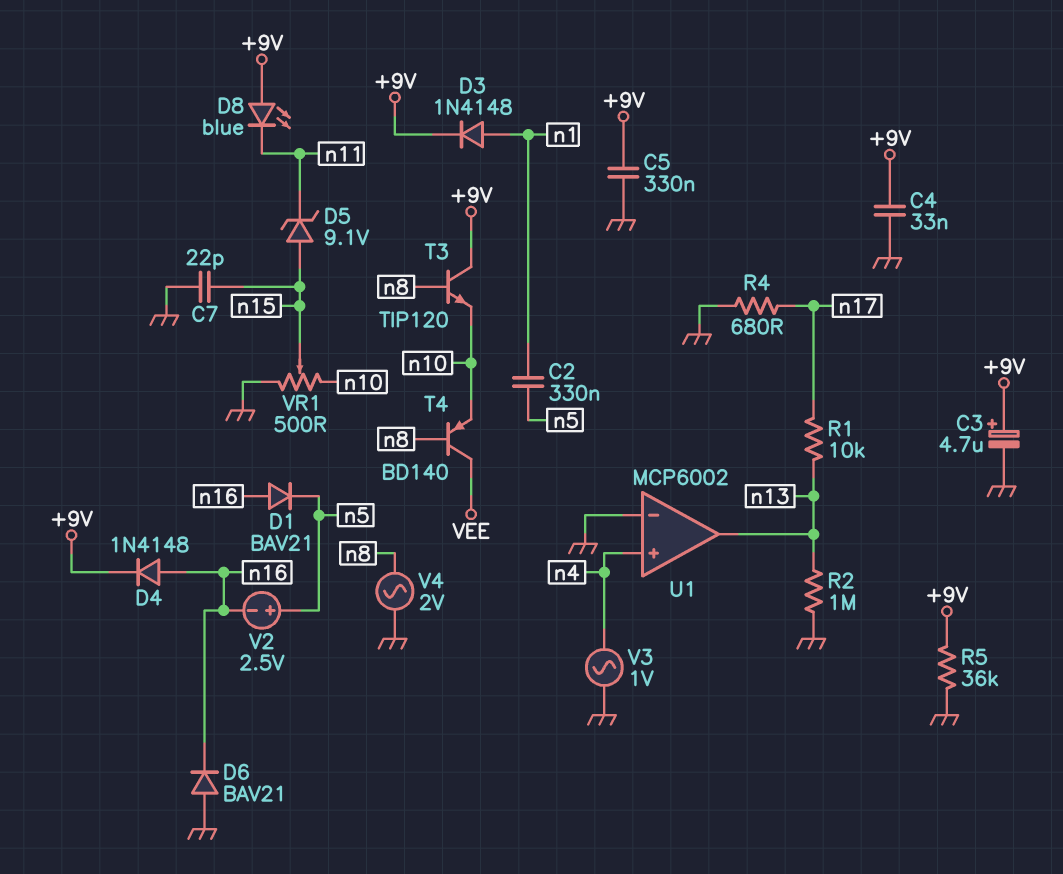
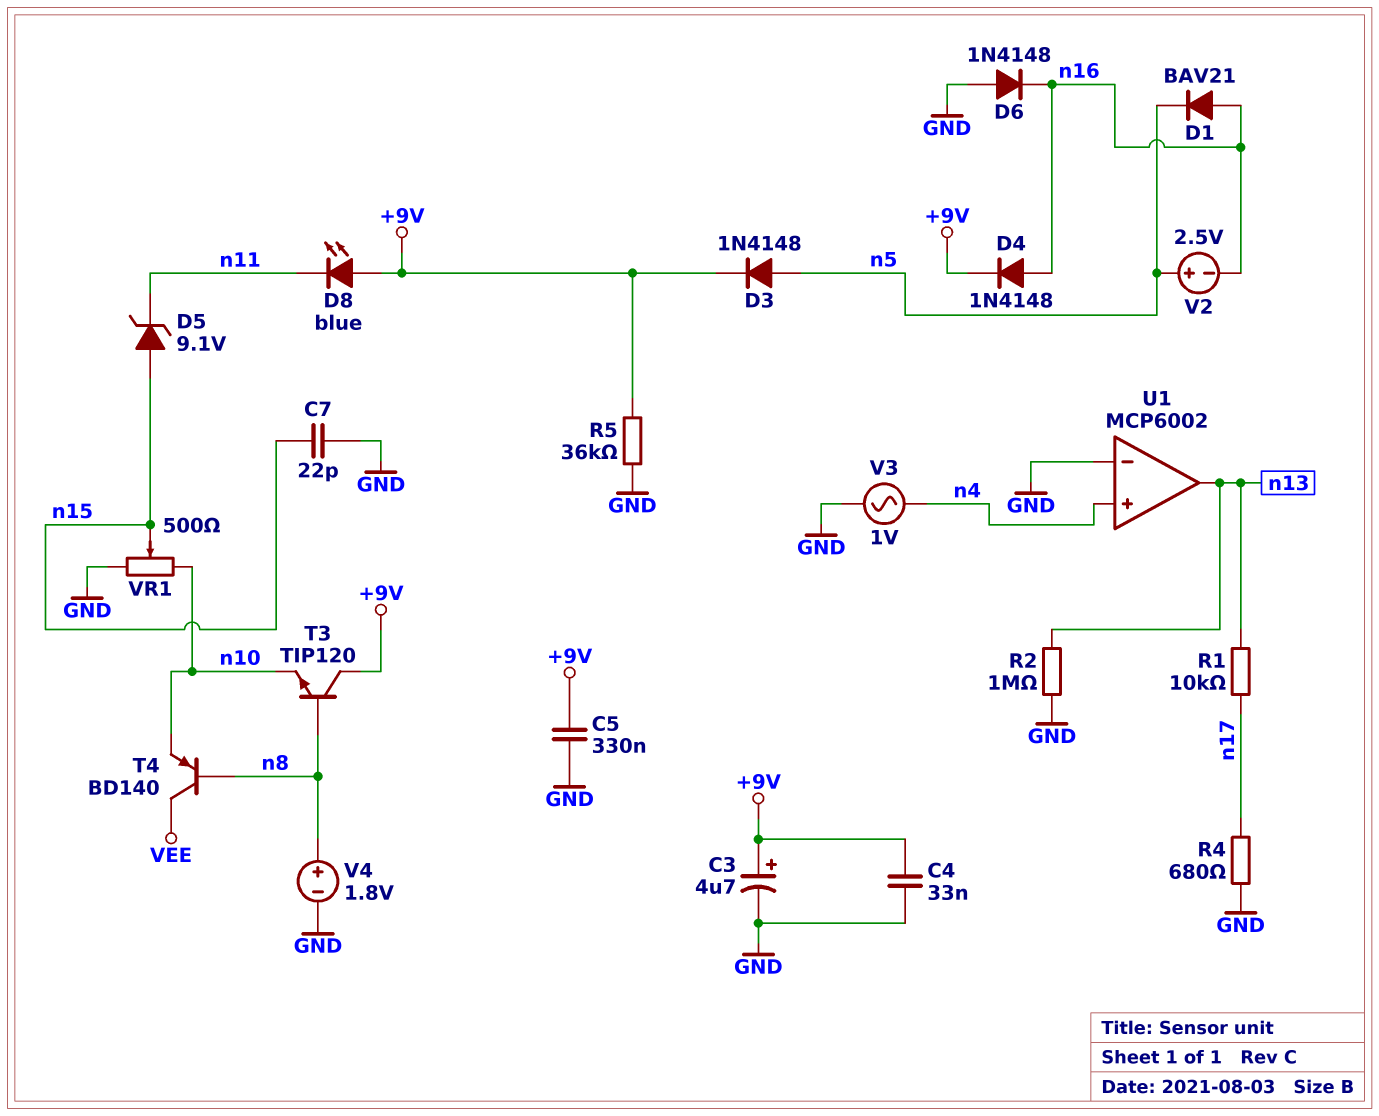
C2: 330nF (n1, n5) -> none
D3: diode 1N4148 (A n1, K +9V) -> diode 1N4148 (A n5, K +9V)
D6: diode BAV21 (A GND, K n16) -> diode 1N4148 (A GND, K n16)
V4: AC 2V (GND, n8) -> 1.8V (plus n8, minus GND)

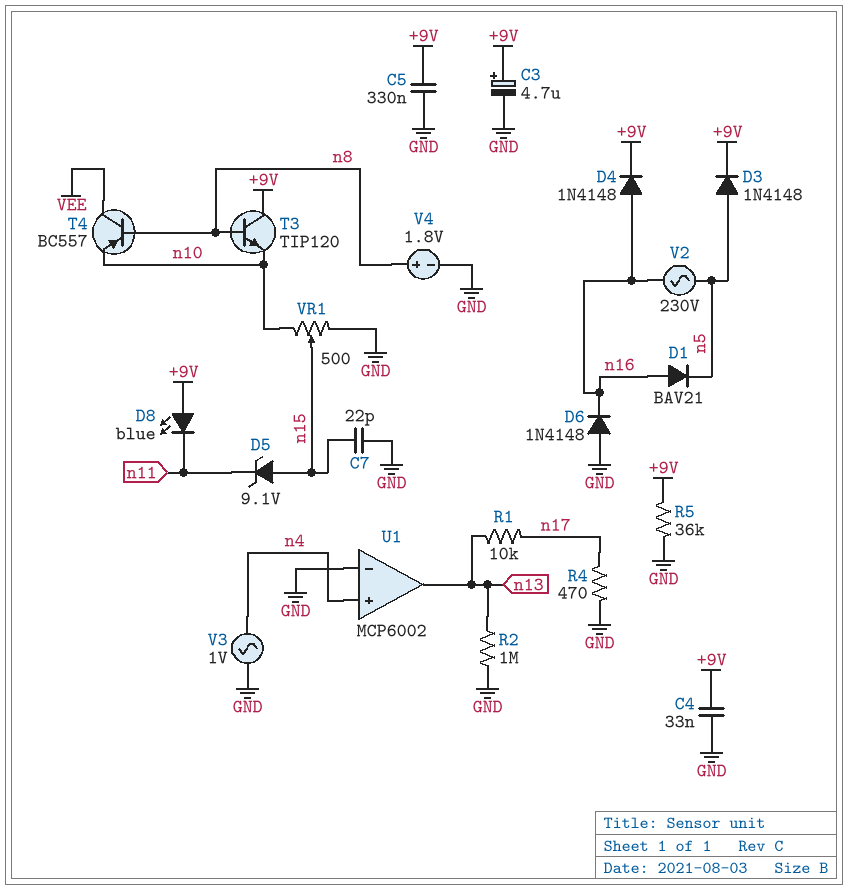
R4: 680 (GND, n17) -> 470 (GND, n17)
T4: PNP BD140 (B n8, C VEE, E n10) -> PNP BC557 (B n8, C VEE, E n10)
V2: 2.5V (plus n5, minus n16) -> AC 230V (n5, n16)

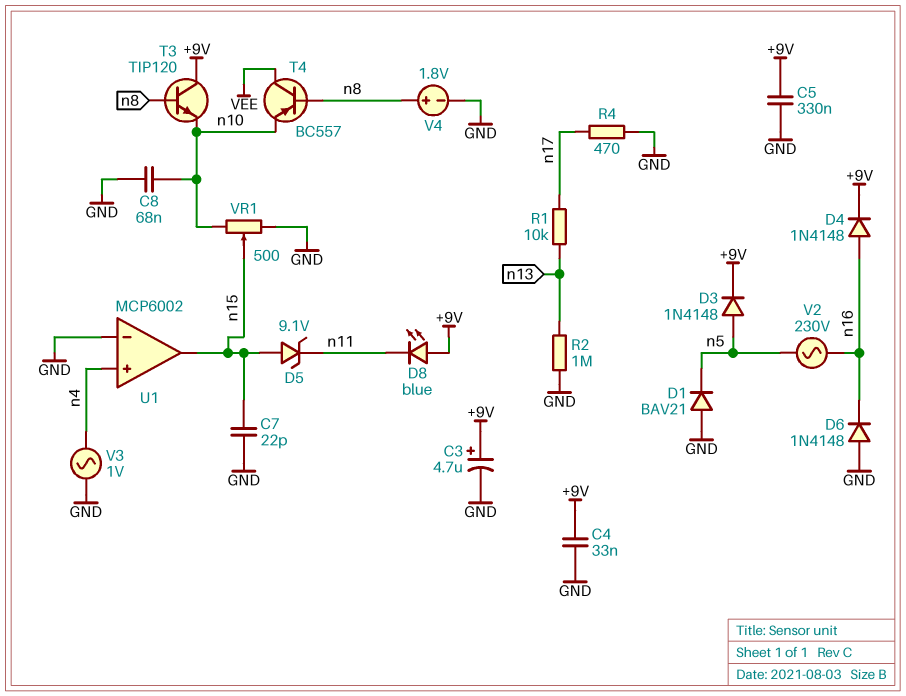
C8: none -> 68nF (GND, n10)
D1: diode BAV21 (A n16, K n5) -> diode BAV21 (A GND, K n5)
R5: 36k (+9V, GND) -> none
U1 pin out: n13 -> n15

